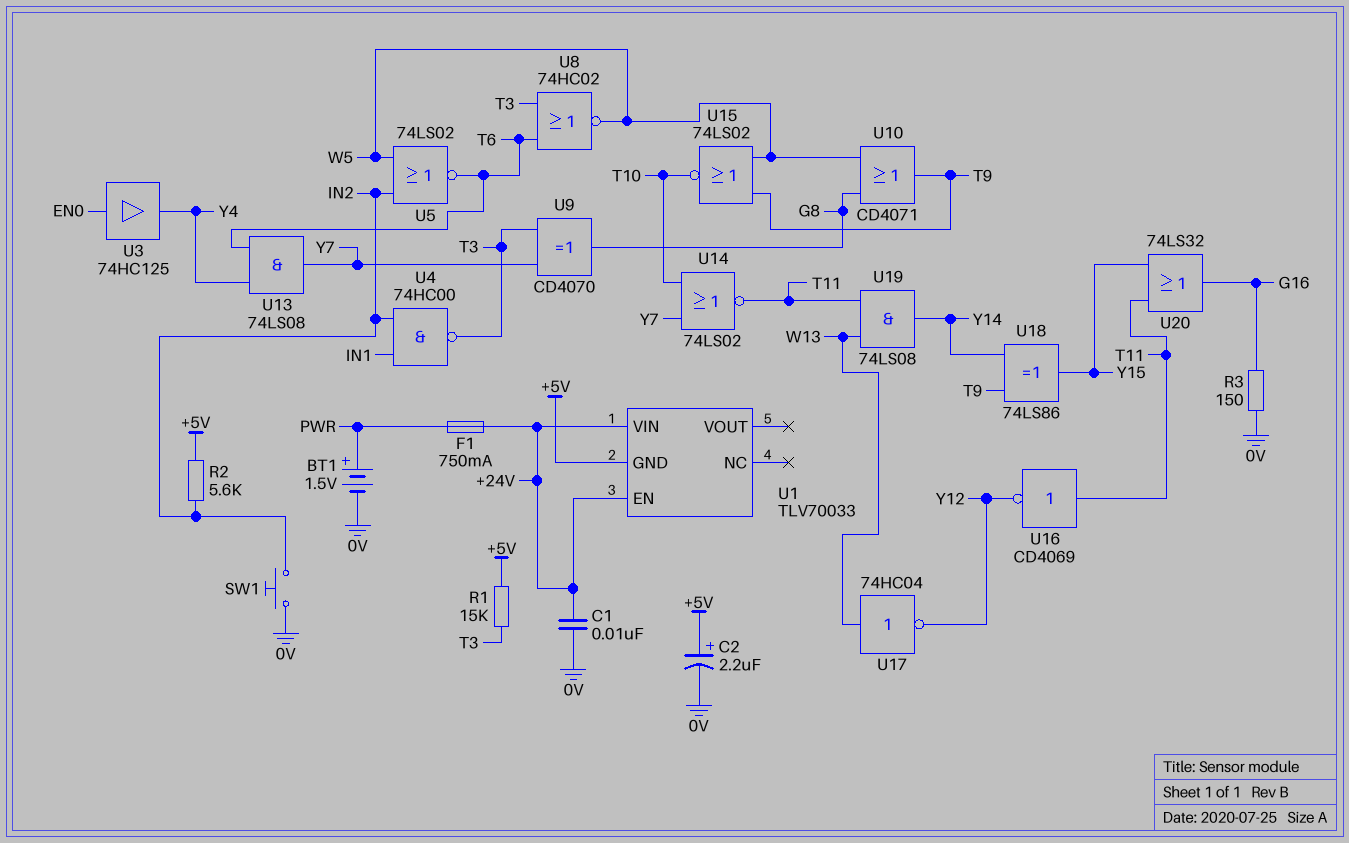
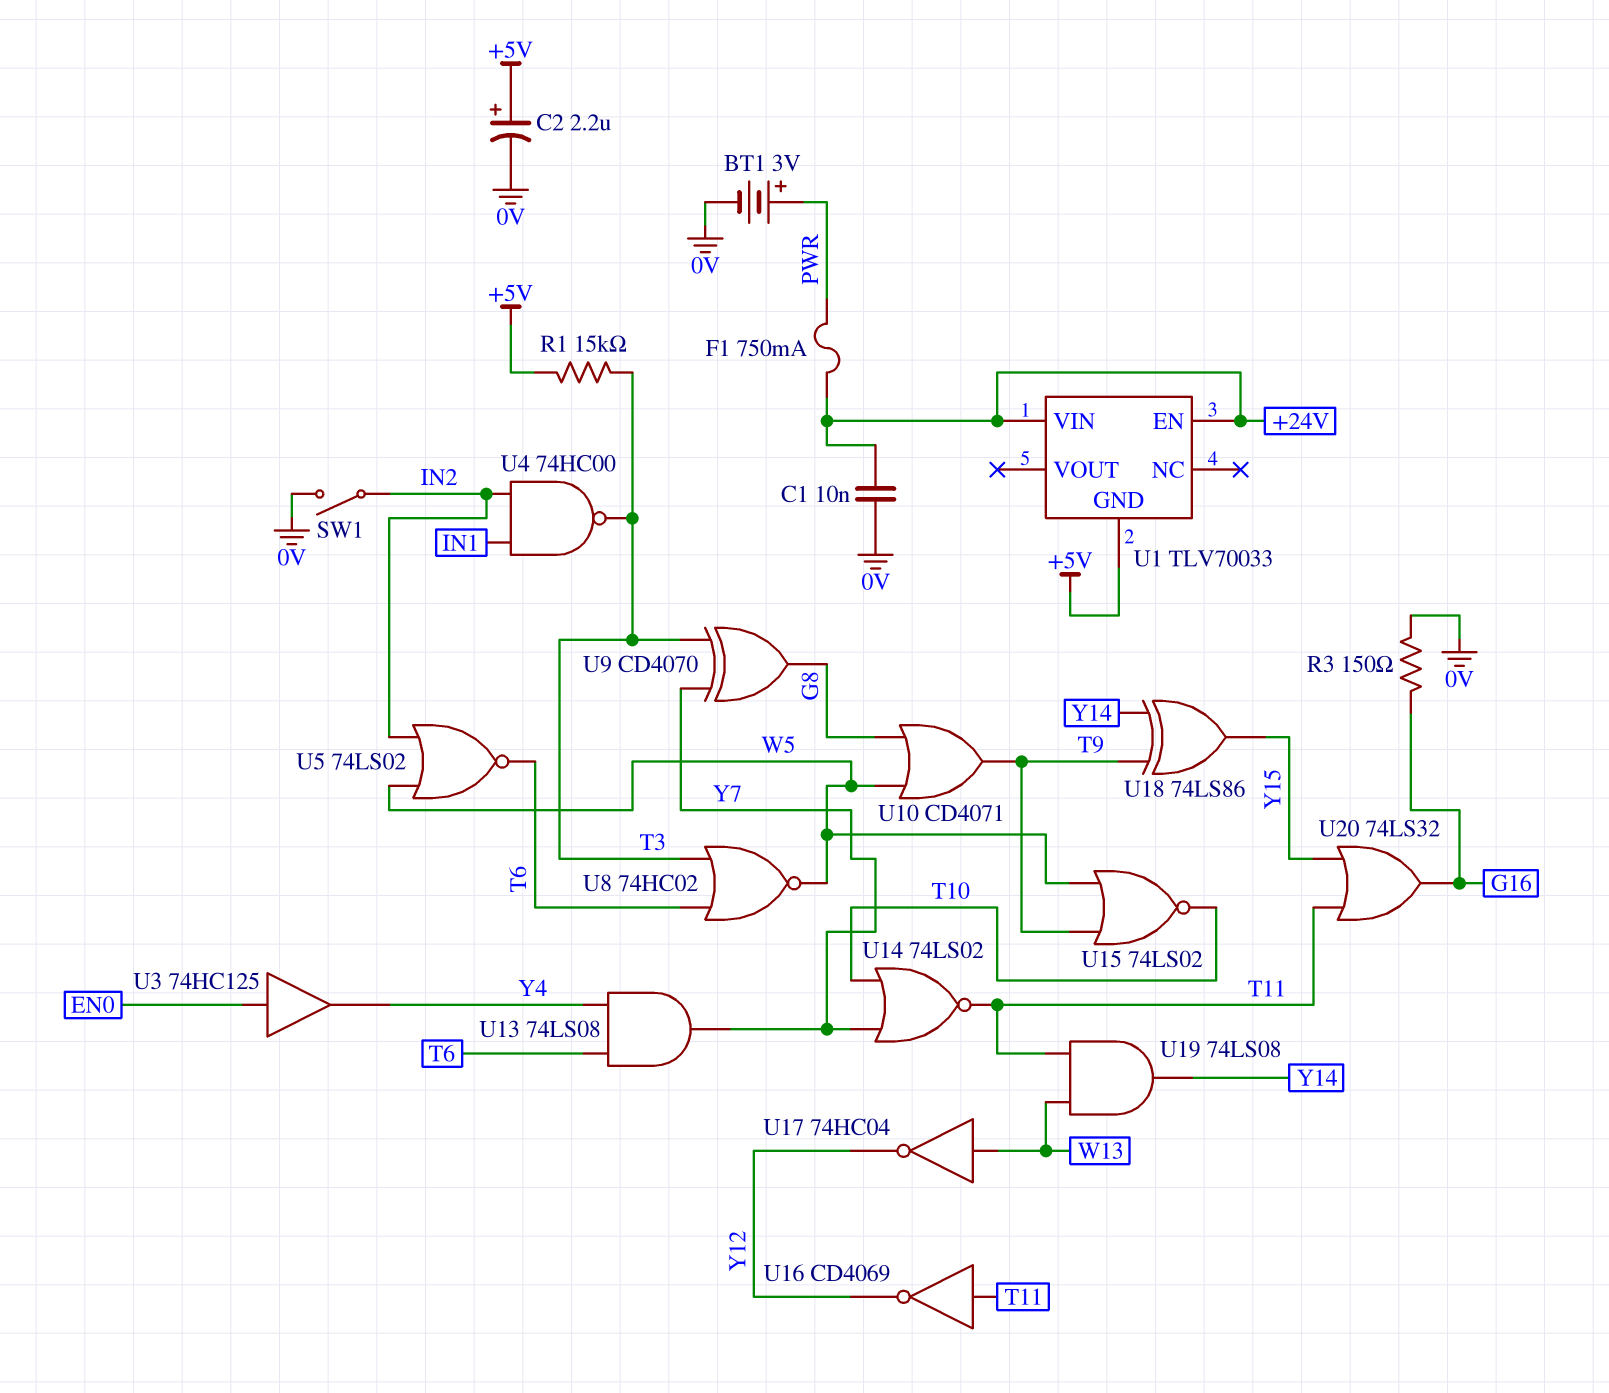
BT1: 1.5V (plus PWR, minus 0V) -> 3V (plus PWR, minus 0V)
R2: 5.6k (+5V, IN2) -> none
SW1: button (0V, IN2) -> switch (0V, IN2)

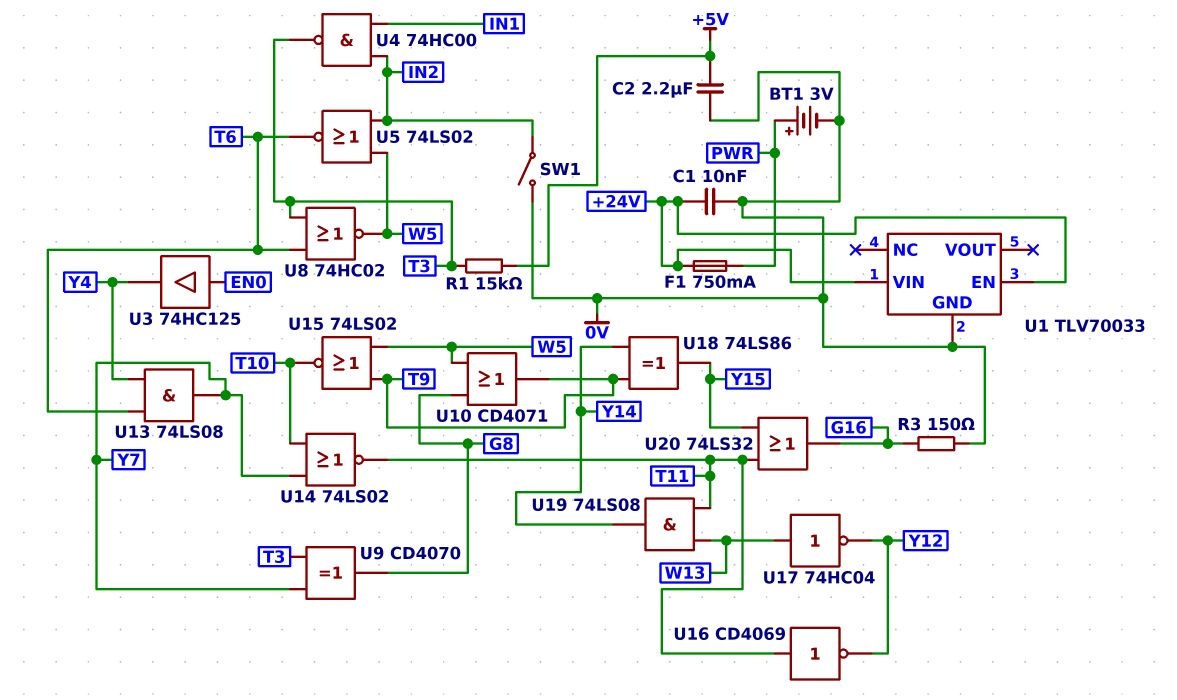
C2: 2.2uF (plus +5V, minus 0V) -> 2.2uF (+5V, 0V)
U1 pin GND: +5V -> 0V

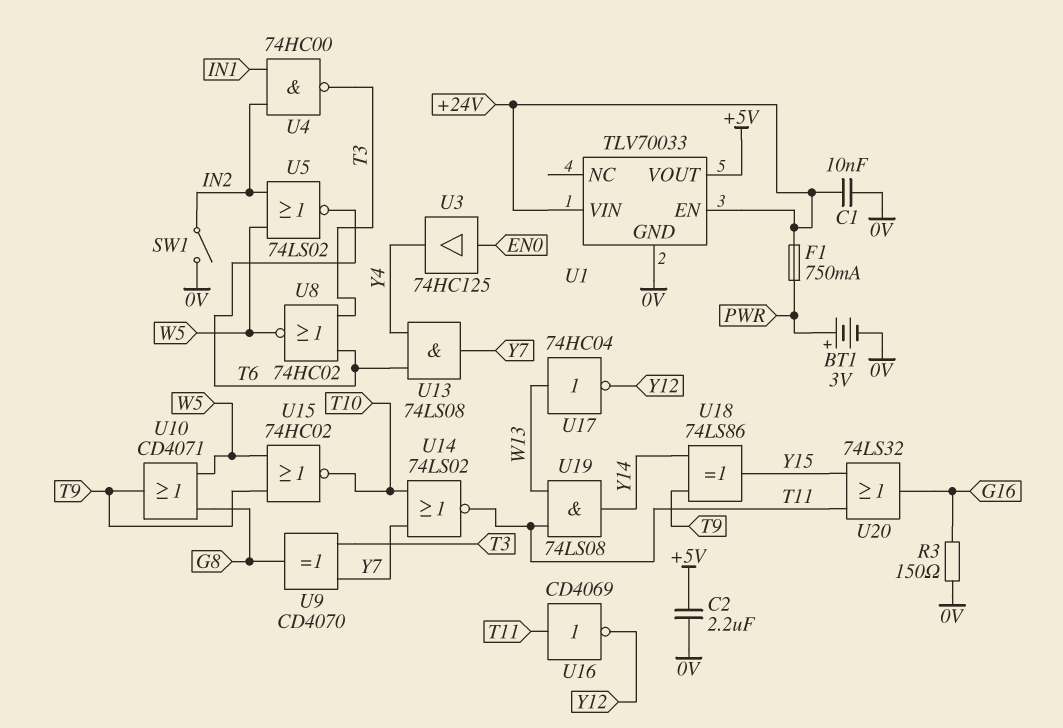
R1: 15k (+5V, T3) -> none
U1 pin VOUT: none -> +5V
U15: NOR 74LS02 (in T9, in W5, out T10) -> NOR 74HC02 (in T9, in W5, out T10)

